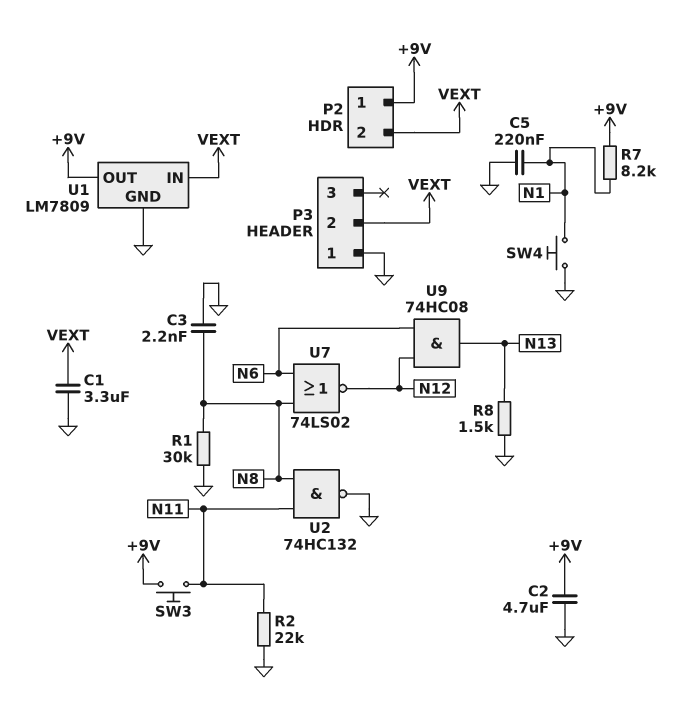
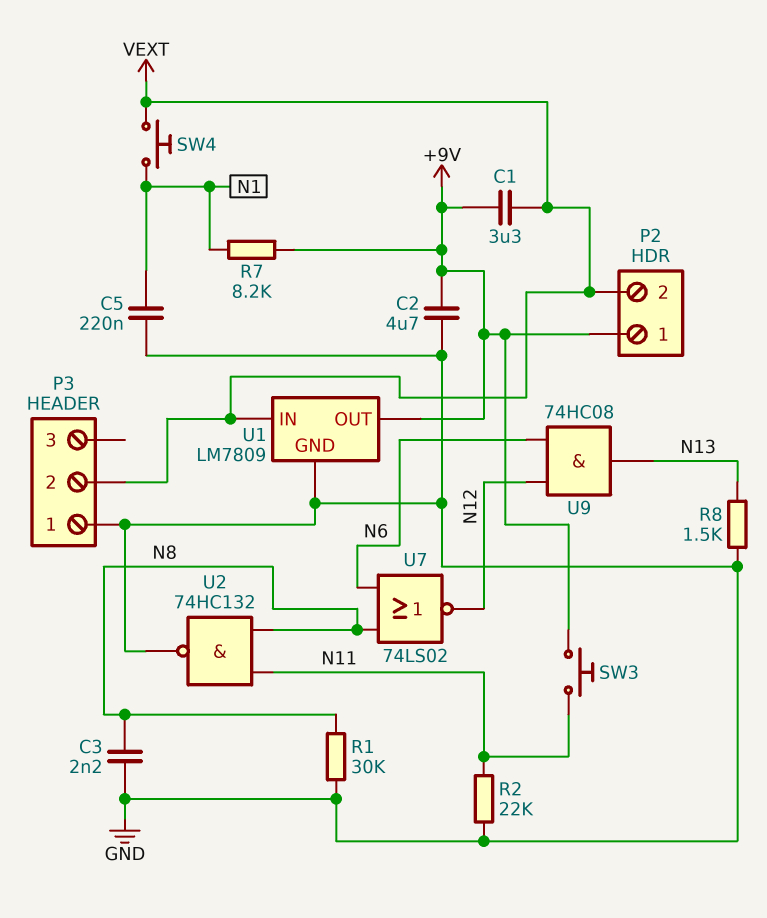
C1: 3.3uF (GND, VEXT) -> 3.3uF (+9V, VEXT)
SW4: button (GND, N1) -> button (N1, VEXT)

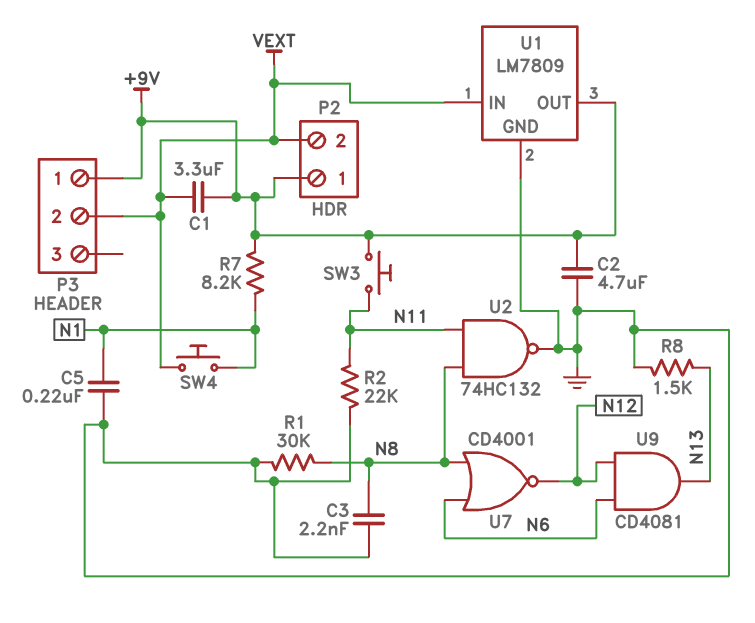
P3 pin 1: GND -> +9V
U7: NOR 74LS02 (in N6, in N8, out N12) -> NOR CD4001 (in N6, in N8, out N12)
U9: AND 74HC08 (in N6, in N12, out N13) -> AND CD4081 (in N6, in N12, out N13)

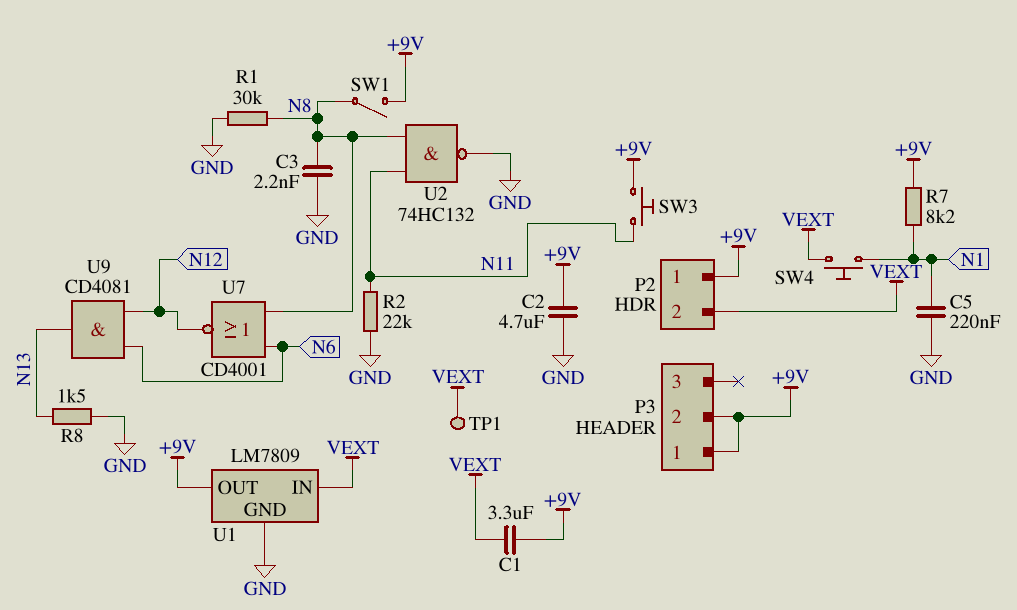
P3 pin 2: VEXT -> +9V
SW1: none -> switch (+9V, N8)
TP1: none -> test point (VEXT)

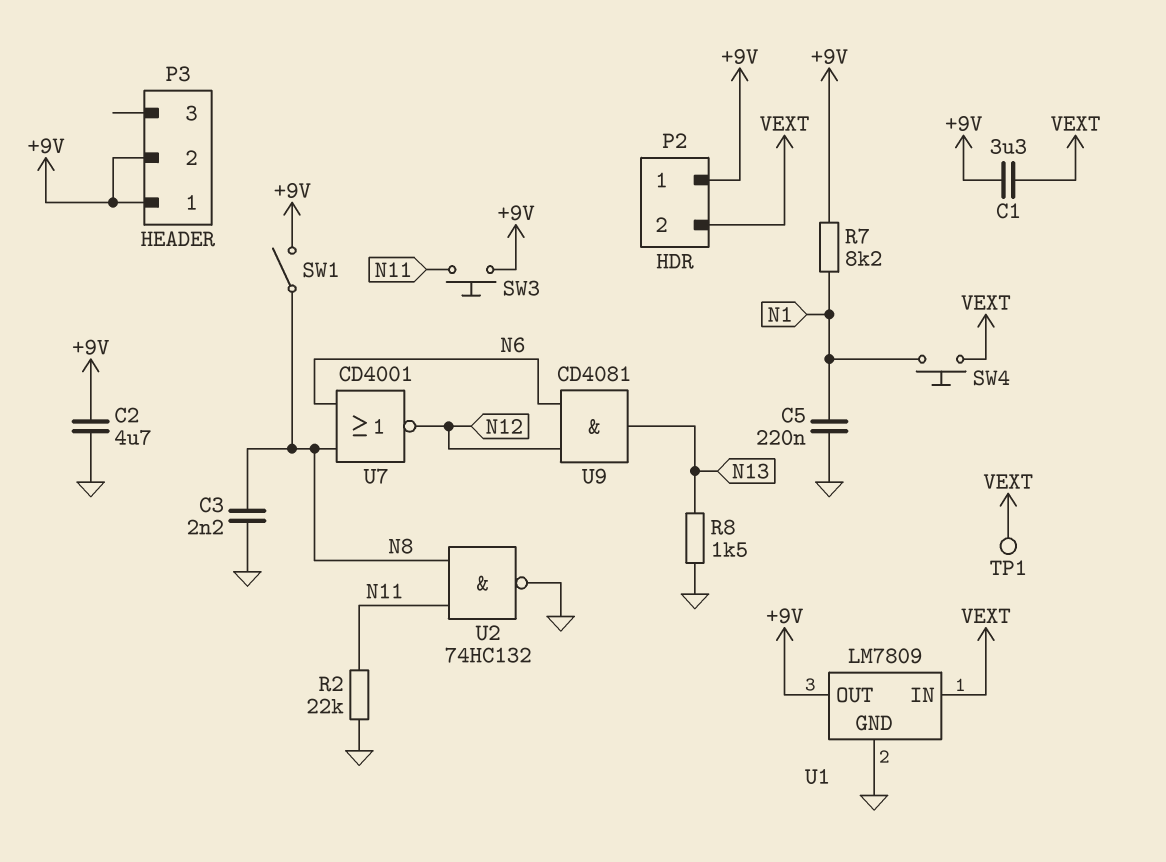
R1: 30k (GND, N8) -> none

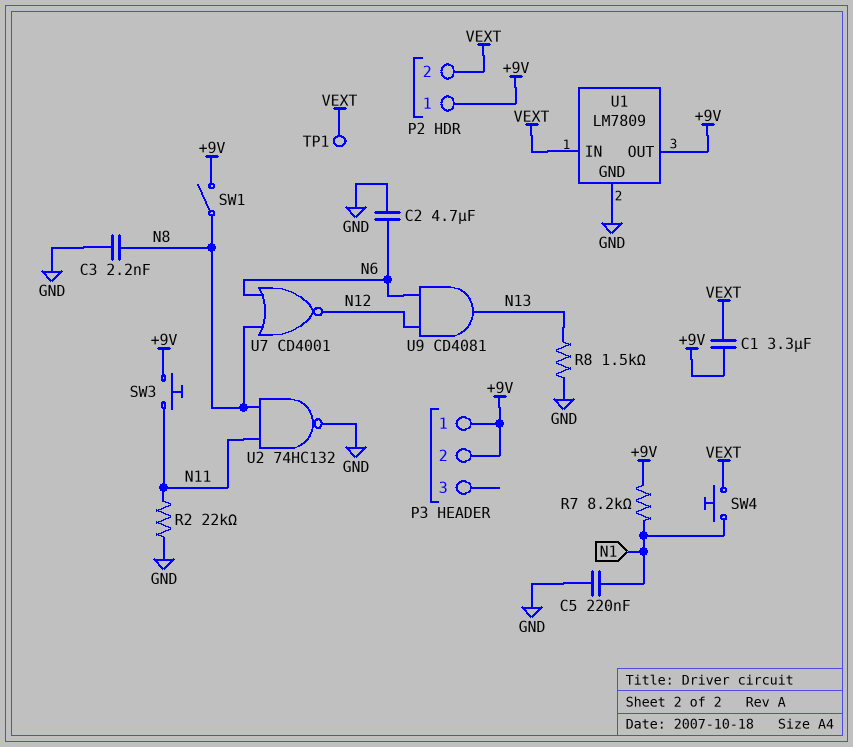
C2: 4.7uF (+9V, GND) -> 4.7uF (GND, N6)

